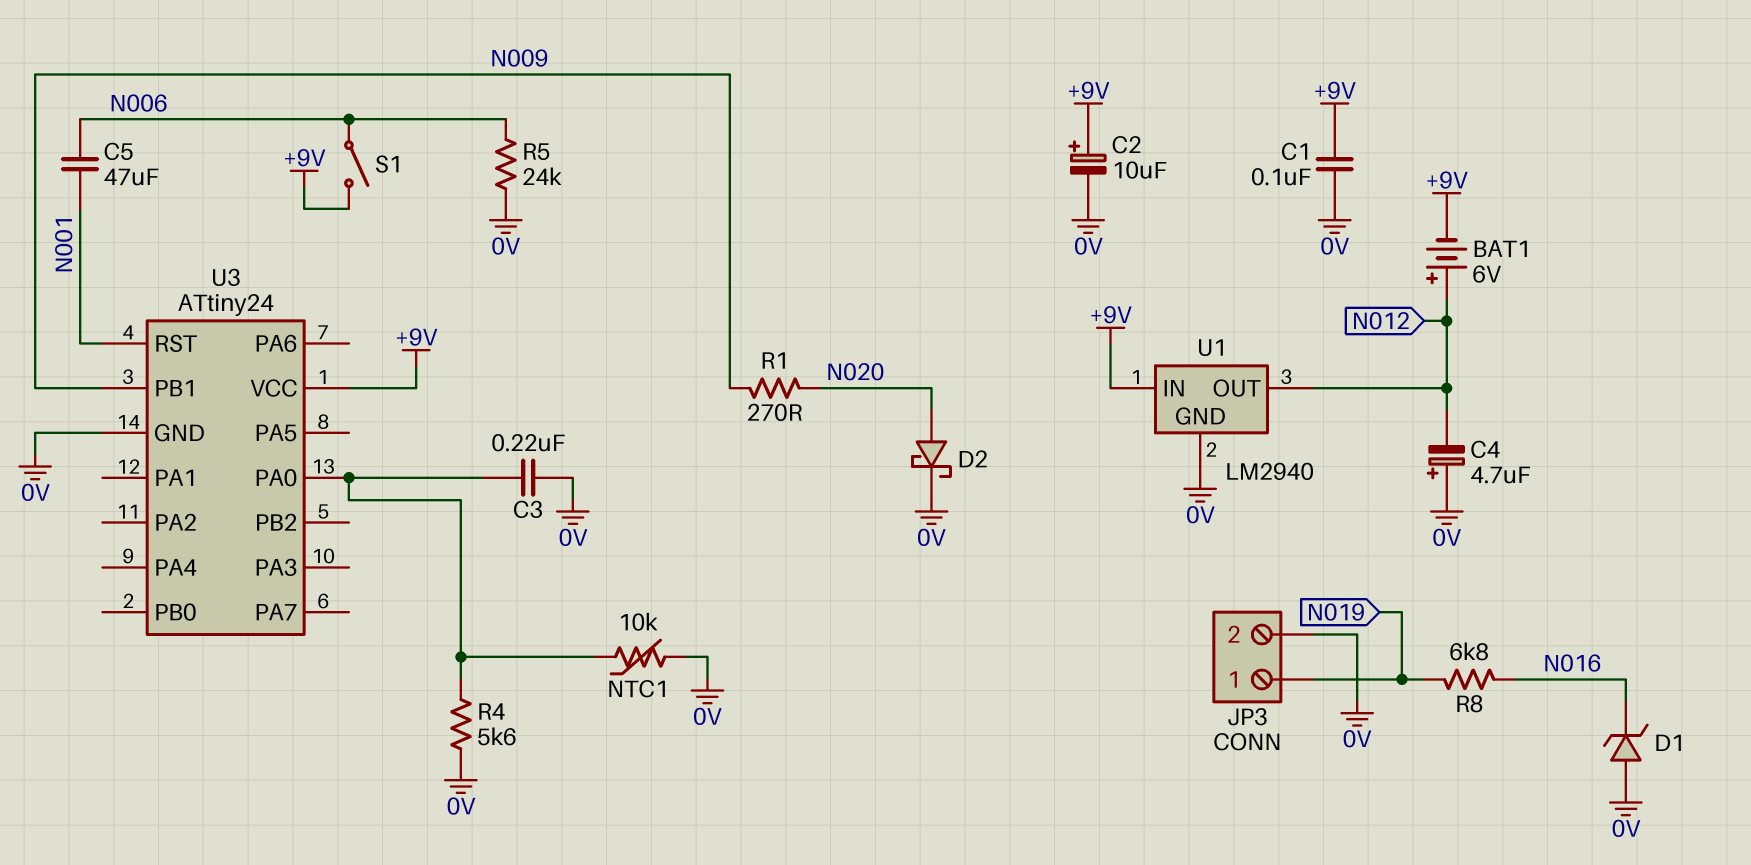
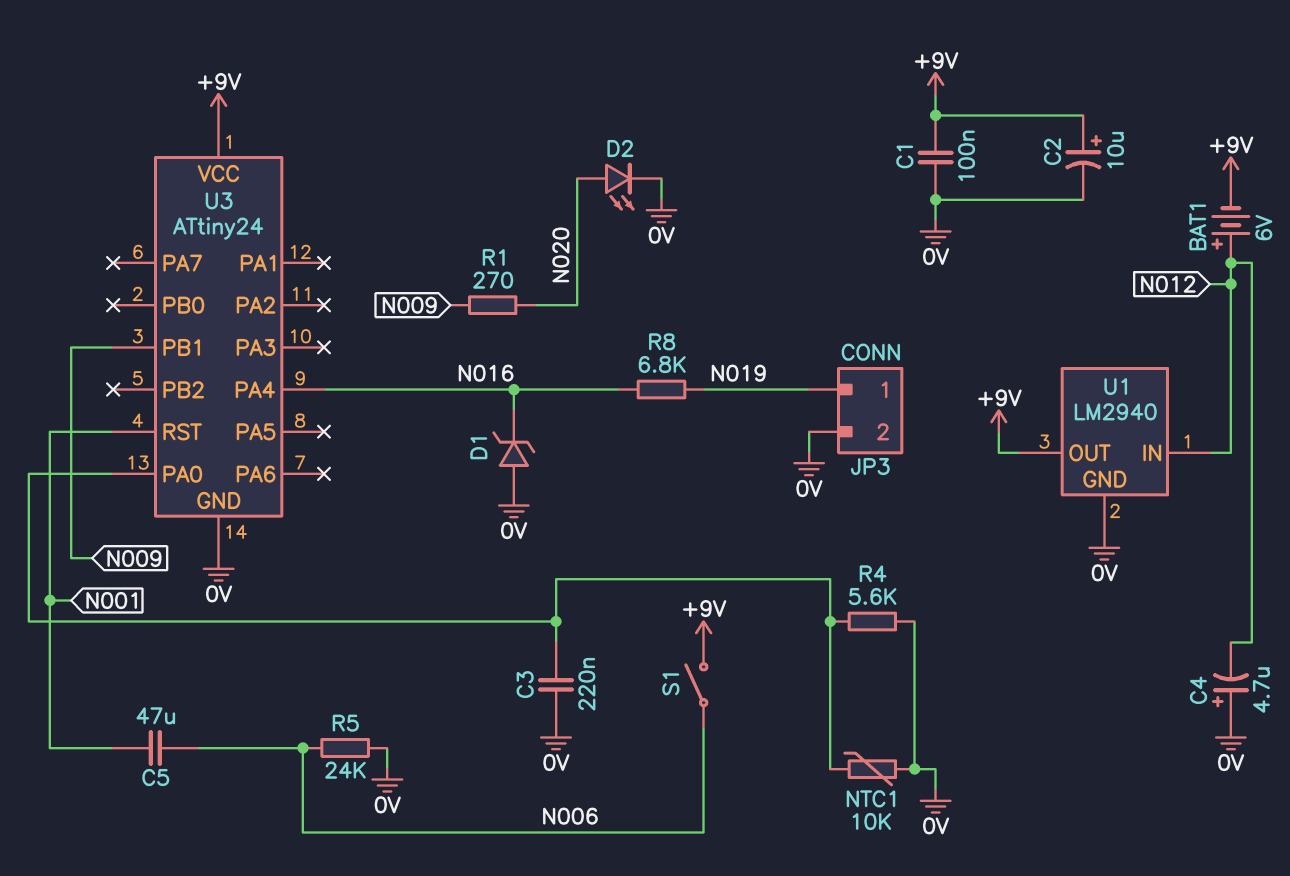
D2: schottky (A N020, K 0V) -> LED (A N020, K 0V)
U1 pin IN: +9V -> N012
U1 pin OUT: N012 -> +9V
U3 pin PA4: none -> N016

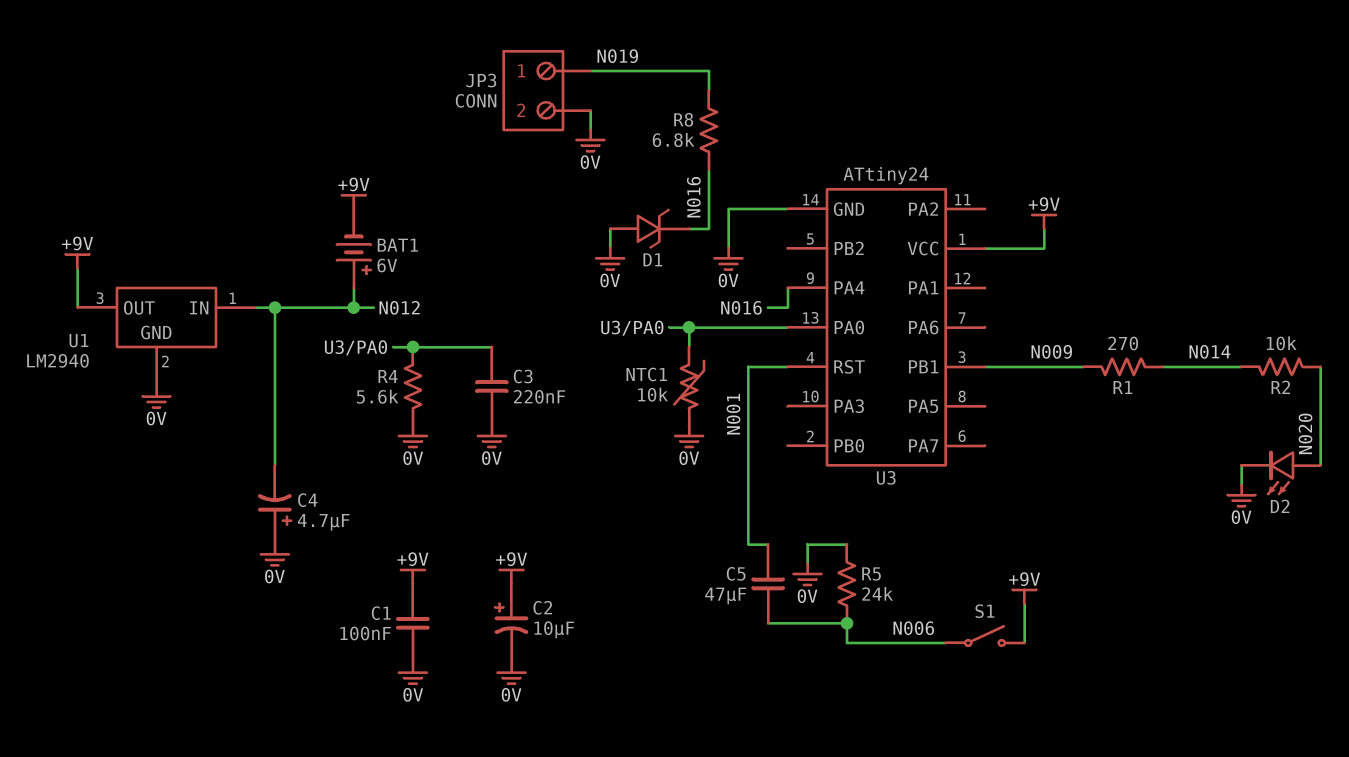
R1: 270 (N009, N020) -> 270 (N009, N014)
R2: none -> 10k (N014, N020)

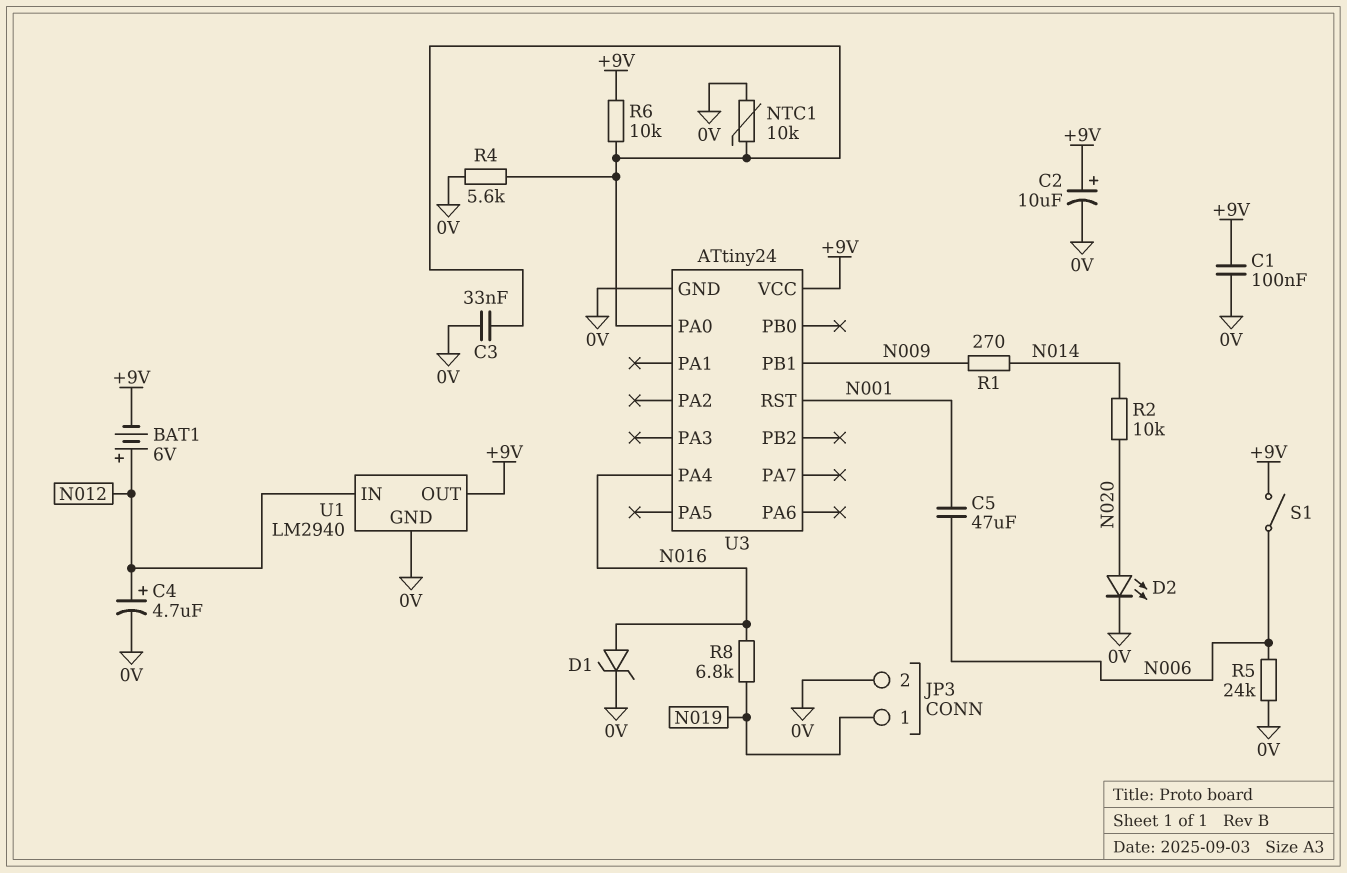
C3: 220nF (0V, U3/PA0) -> 33nF (0V, U3/PA0)
C4: 4.7uF (plus 0V, minus N012) -> 4.7uF (plus N012, minus 0V)
D1: zener (A 0V, K N016) -> zener (A N016, K 0V)
R6: none -> 10k (+9V, U3/PA0)

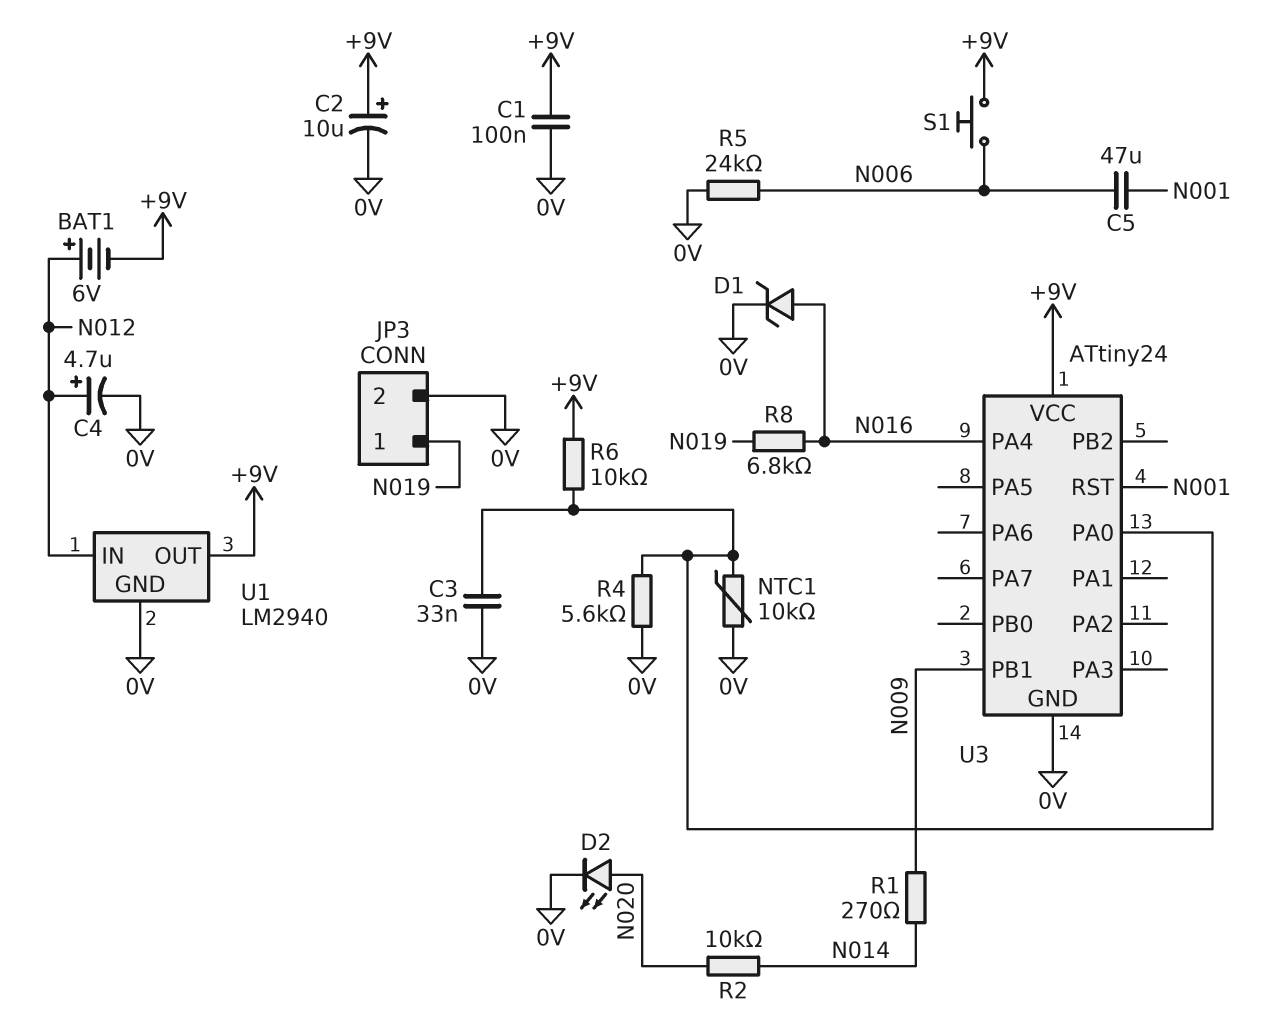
S1: switch (+9V, N006) -> button (+9V, N006)

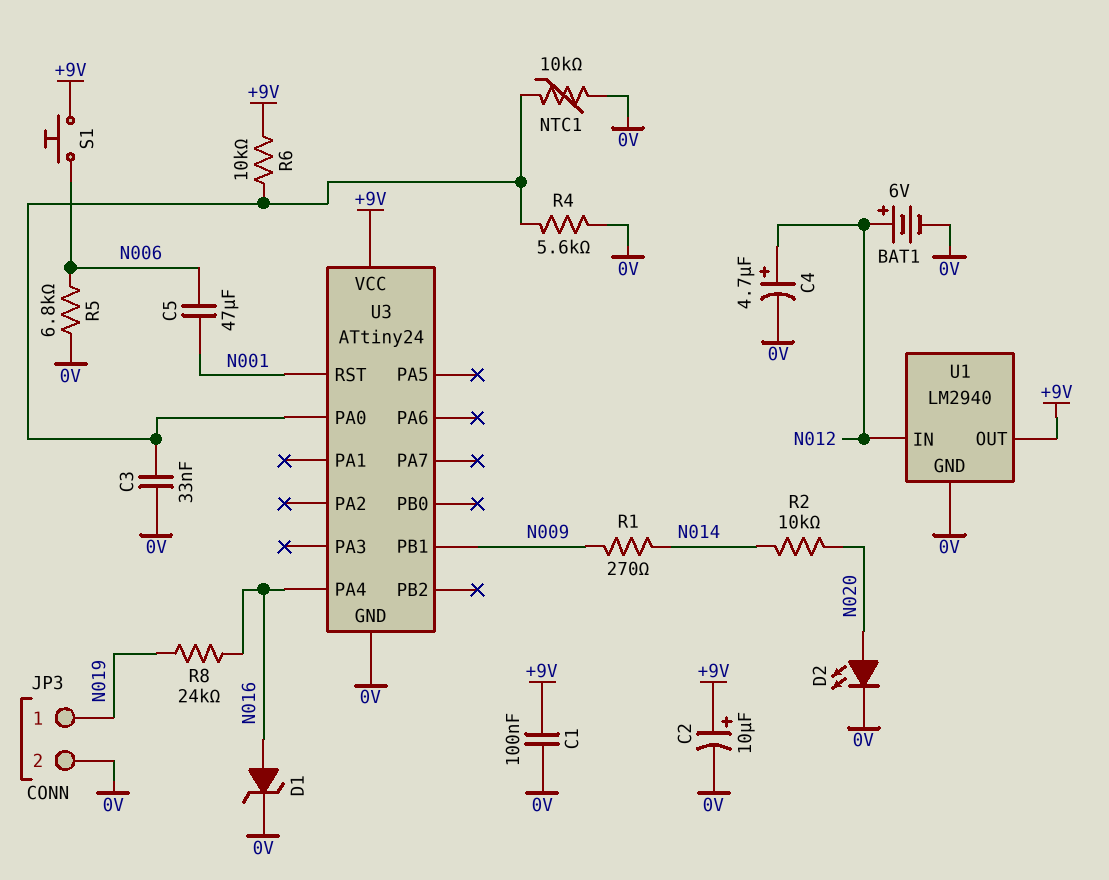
BAT1: 6V (plus N012, minus +9V) -> 6V (plus N012, minus 0V)
R5: 24k (0V, N006) -> 6.8k (0V, N006)
R8: 6.8k (N016, N019) -> 24k (N016, N019)

